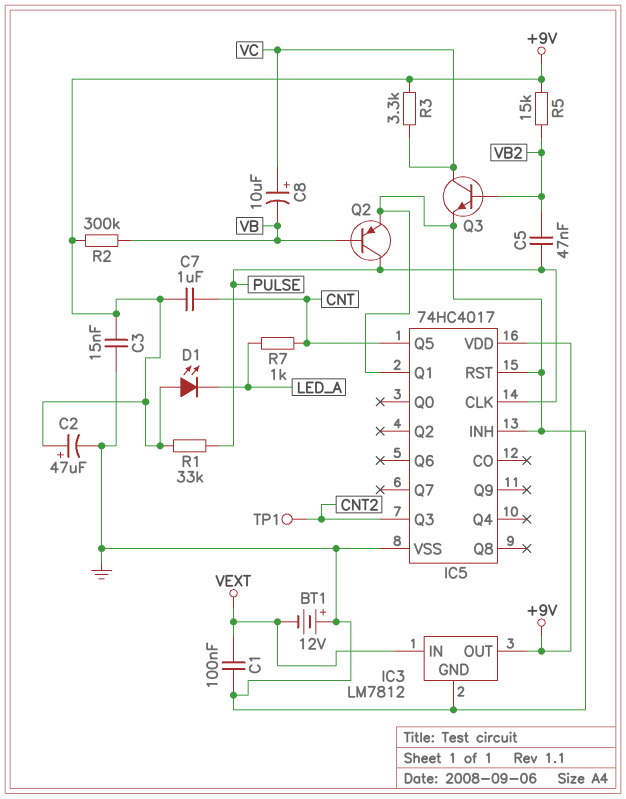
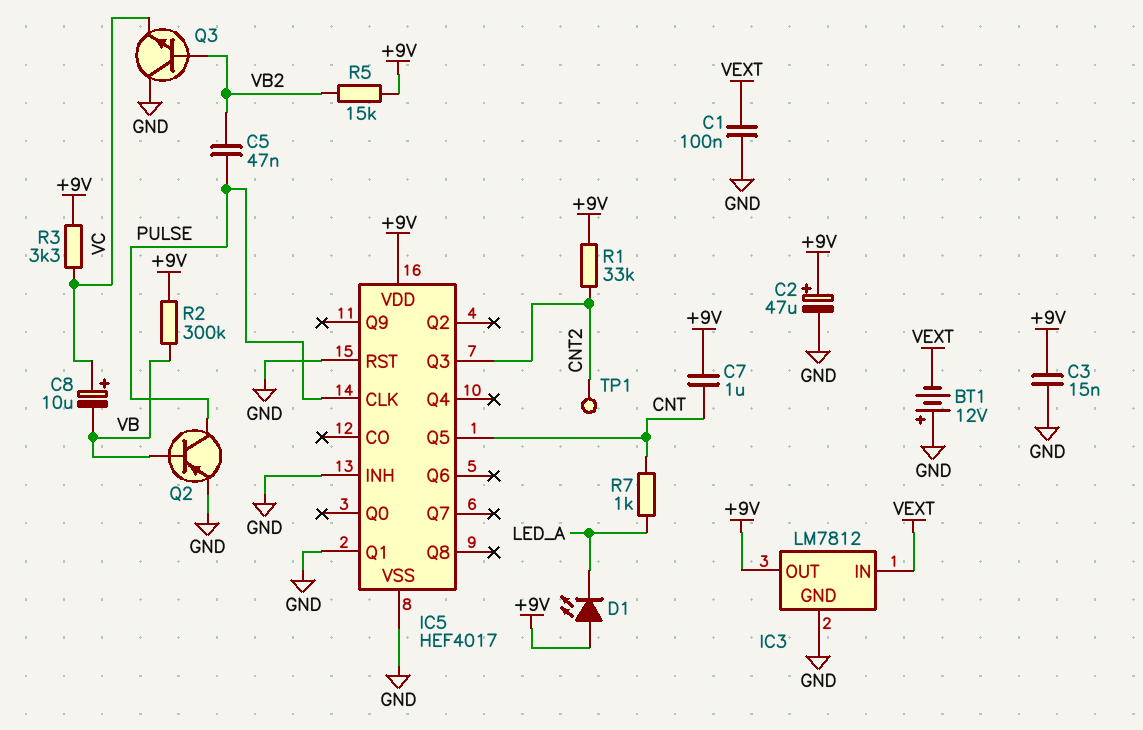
IC5: 74HC4017 -> HEF4017
Q3: NPN (B VB2, C VC, E GND) -> NPN (B VB2, C GND, E VC)
R1: 33k (+9V, PULSE) -> 33k (+9V, CNT2)

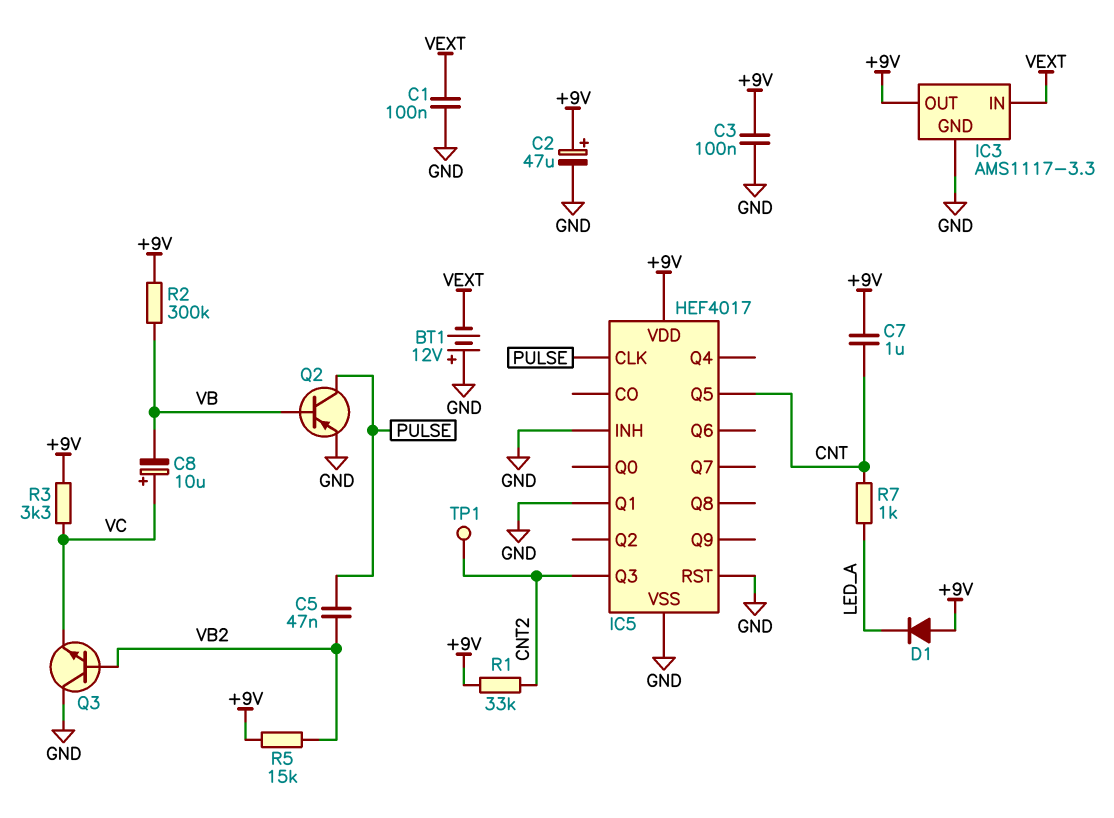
C3: 15nF (+9V, GND) -> 100nF (+9V, GND)
D1: LED (A +9V, K LED_A) -> diode (A +9V, K LED_A)
IC3: LM7812 -> AMS1117-3.3

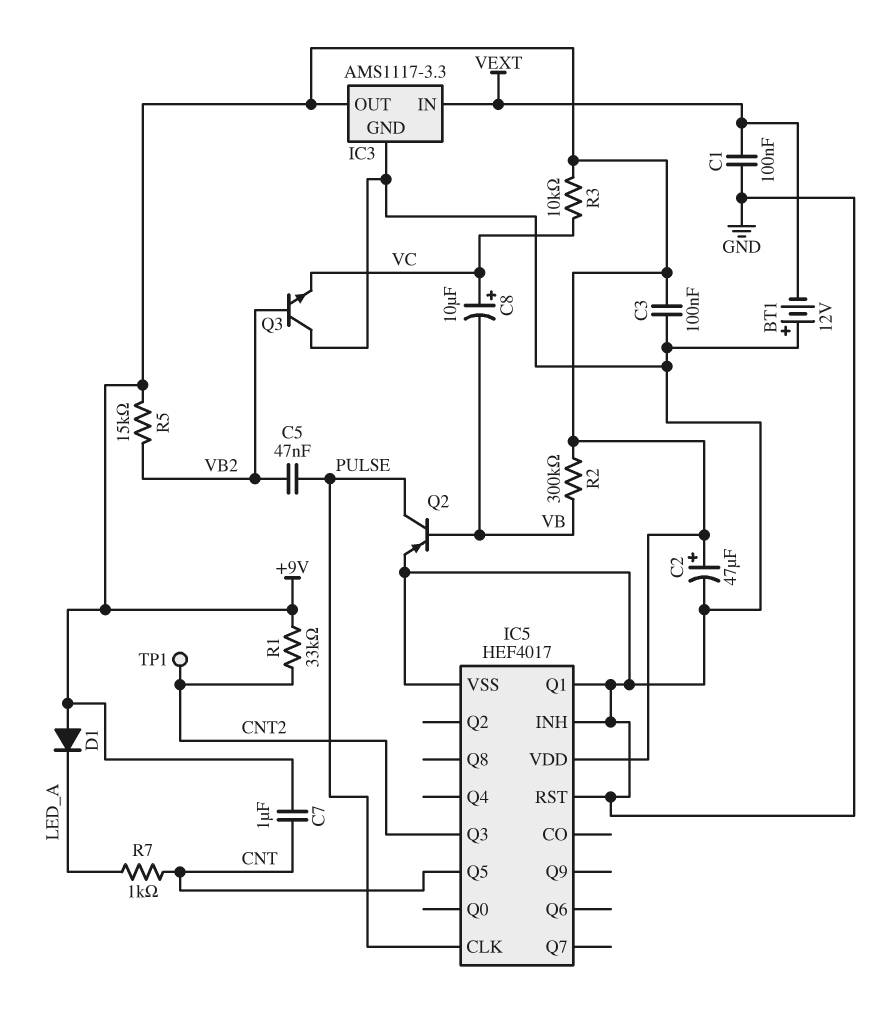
R3: 3.3k (+9V, VC) -> 10k (+9V, VC)

